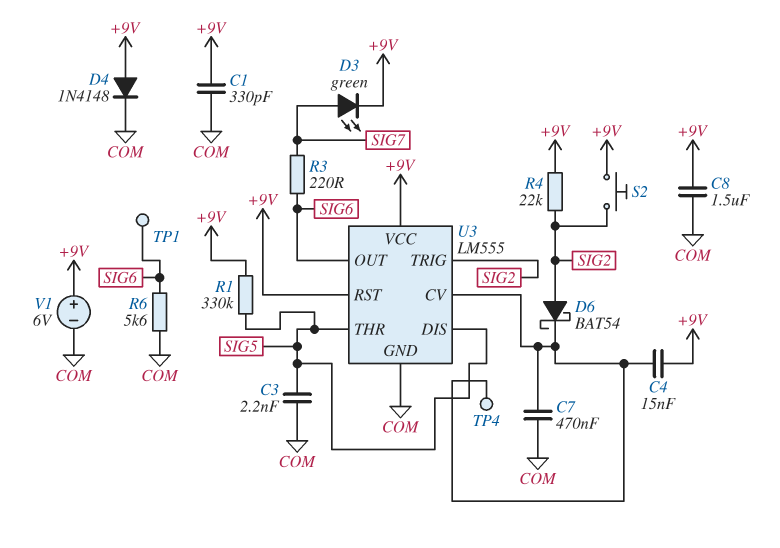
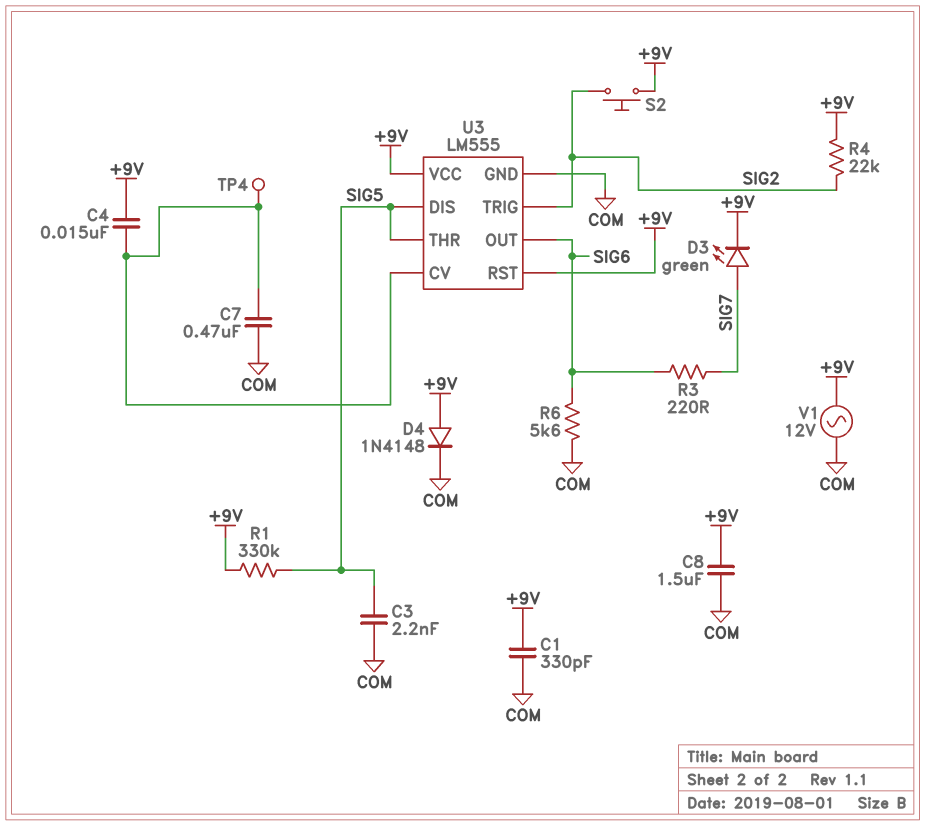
D6: schottky BAT54 (A SIG2, K U3/CV) -> none
TP1: test point (SIG6) -> none
V1: 6V (plus +9V, minus COM) -> AC 12V (+9V, COM)

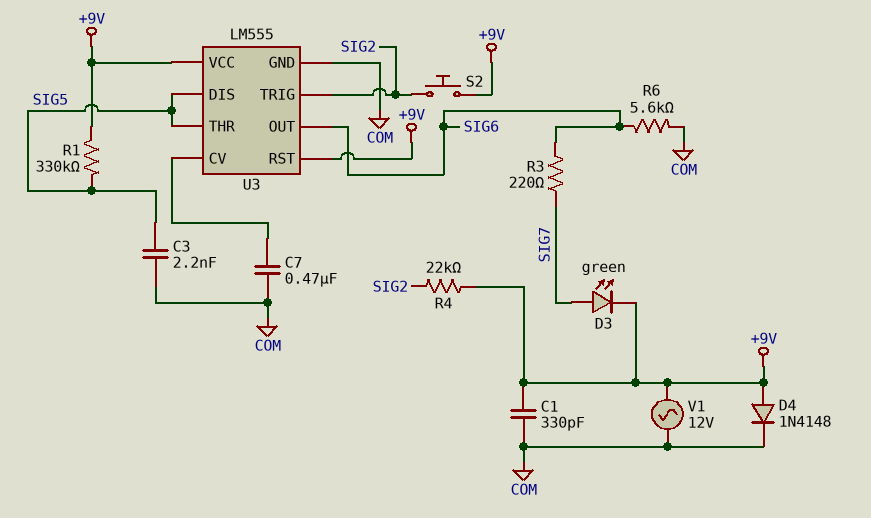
C4: 15nF (+9V, U3/CV) -> none
C8: 1.5uF (+9V, COM) -> none
TP4: test point (U3/CV) -> none

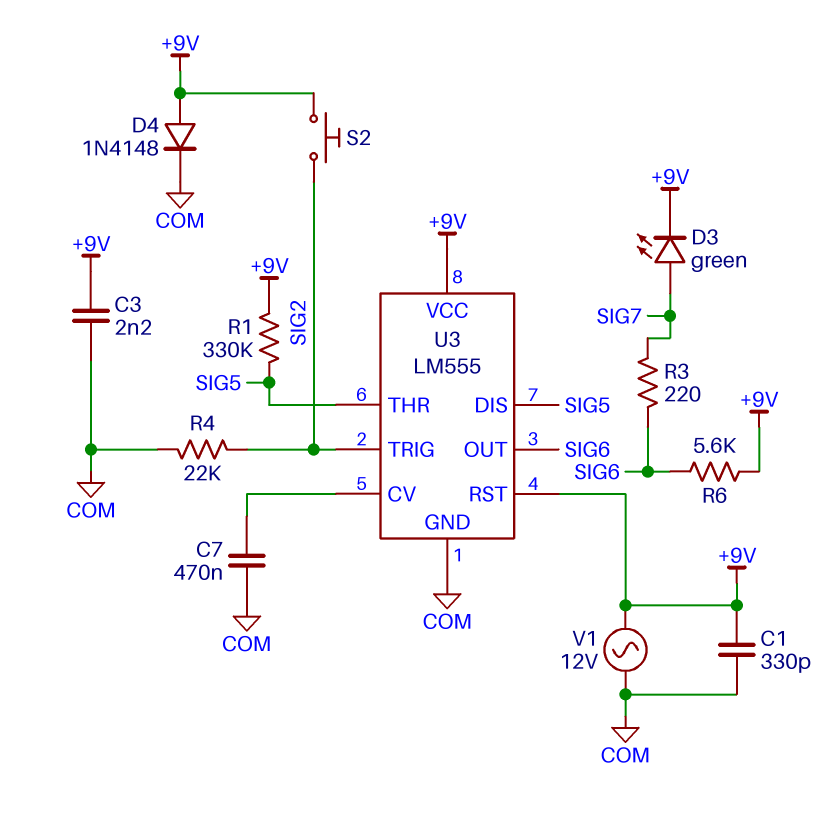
C3: 2.2nF (COM, SIG5) -> 2.2nF (+9V, COM)
R4: 22k (+9V, SIG2) -> 22k (COM, SIG2)
R6: 5.6k (COM, SIG6) -> 5.6k (+9V, SIG6)

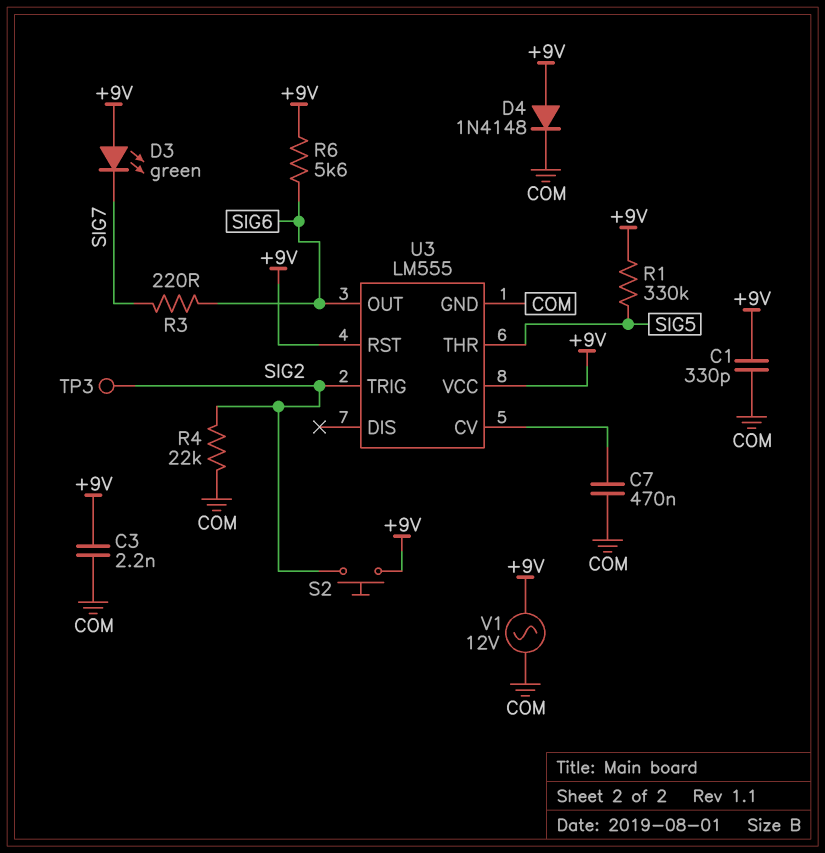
D3: LED green (A SIG7, K +9V) -> LED green (A +9V, K SIG7)
TP3: none -> test point (SIG2)
U3 pin DIS: SIG5 -> none

